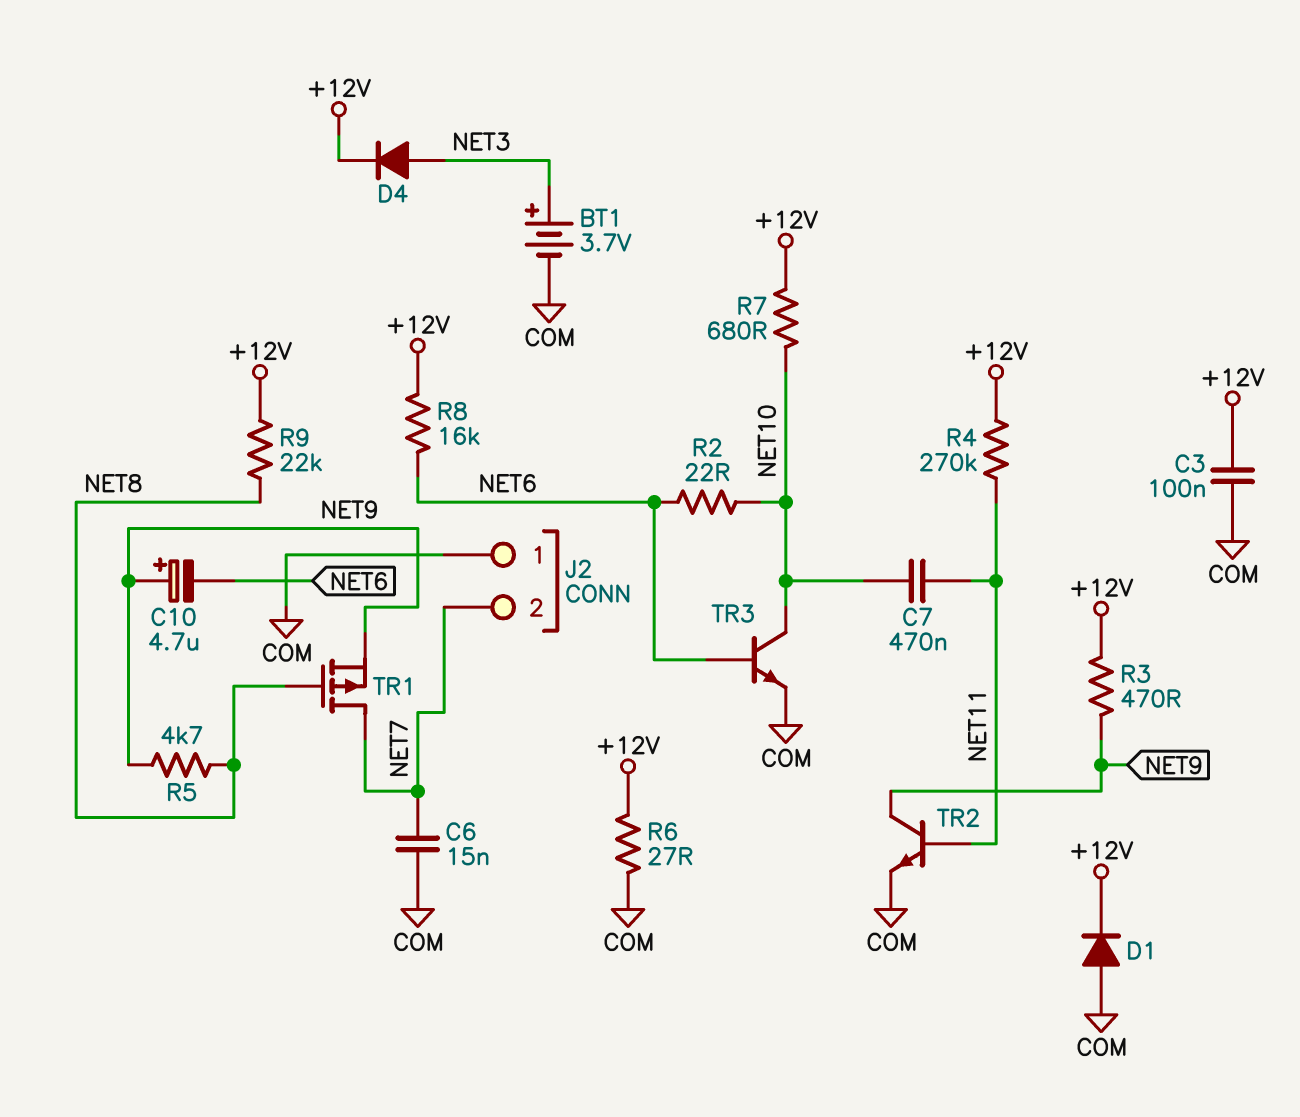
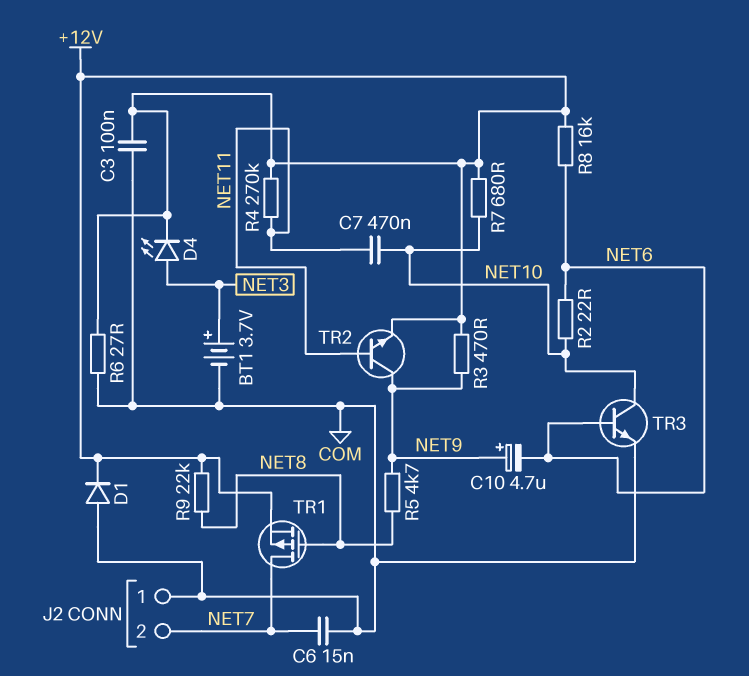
D4: diode (A NET3, K +12V) -> LED (A NET3, K +12V)
TR1: PMOS (G NET8, D NET7, S NET9) -> PMOS (G NET8, D NET7, S +12V)
TR2: NPN (B NET11, C NET9, E COM) -> NPN (B NET11, C NET9, E +12V)

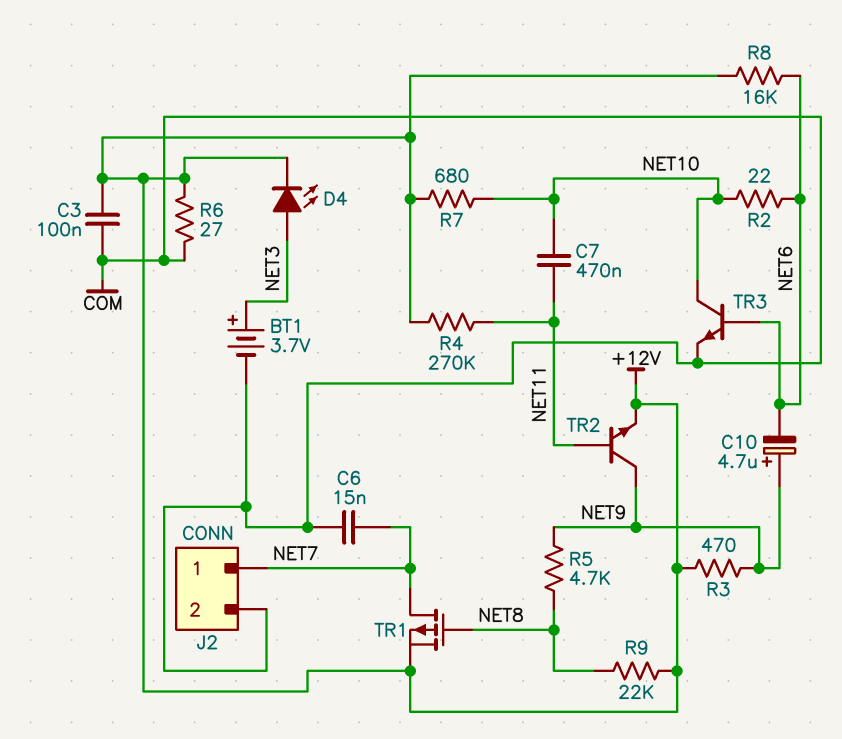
D1: diode (A COM, K +12V) -> none
J2 pin 1: COM -> NET7
J2 pin 2: NET7 -> COM

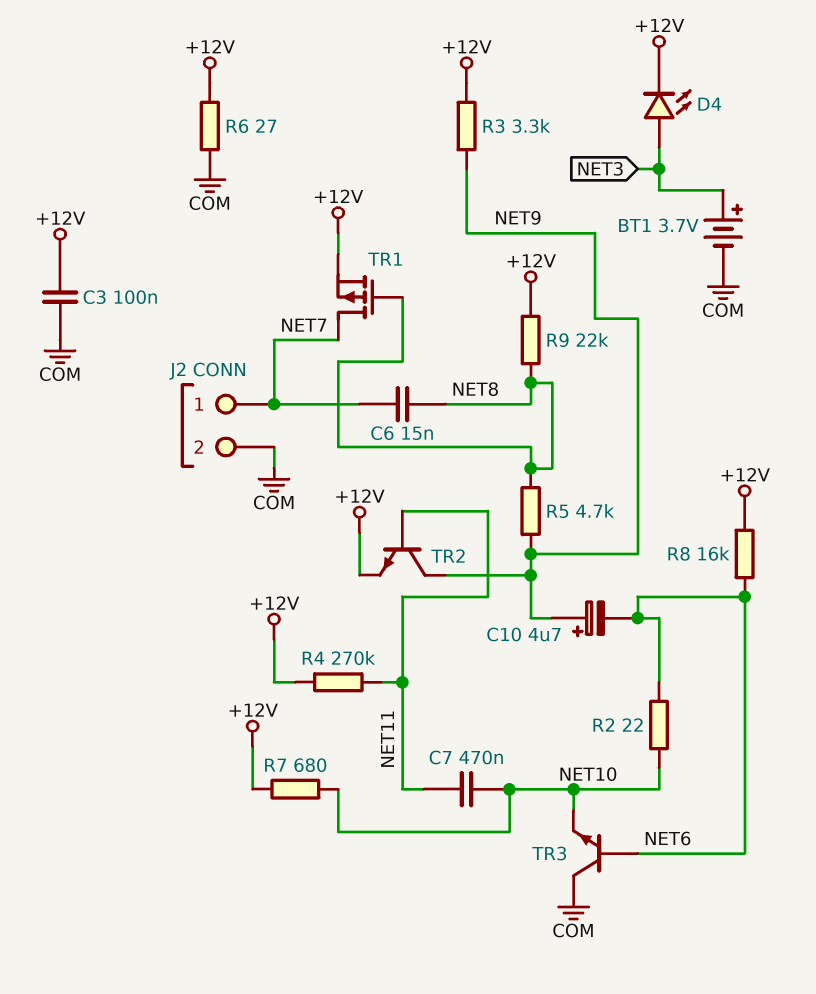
C6: 15nF (COM, NET7) -> 15nF (NET7, NET8)
R3: 470 (+12V, NET9) -> 3.3k (+12V, NET9)
TR3: NPN (B NET6, C NET10, E COM) -> NPN (B NET6, C COM, E NET10)

